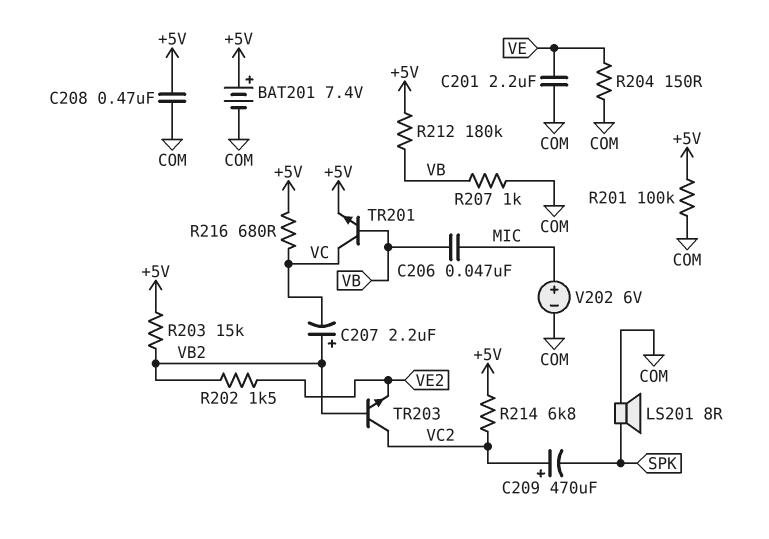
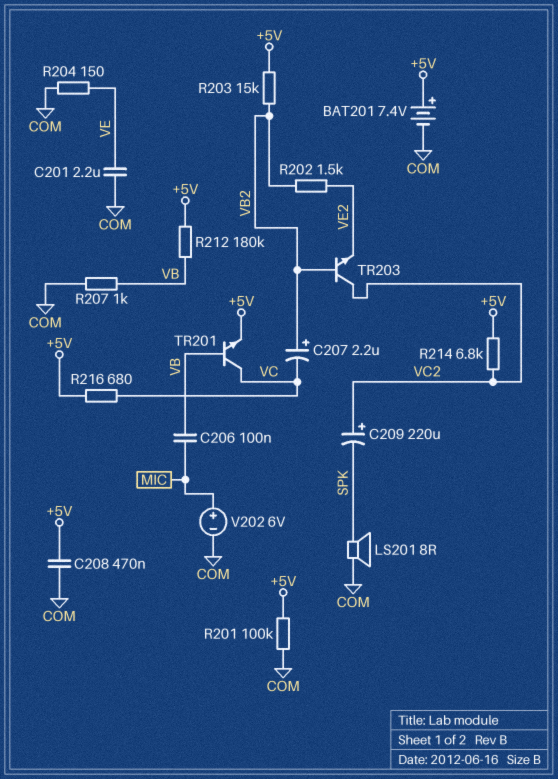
C206: 47nF (MIC, VB) -> 100nF (MIC, VB)
C209: 470uF (plus VC2, minus SPK) -> 220uF (plus VC2, minus SPK)

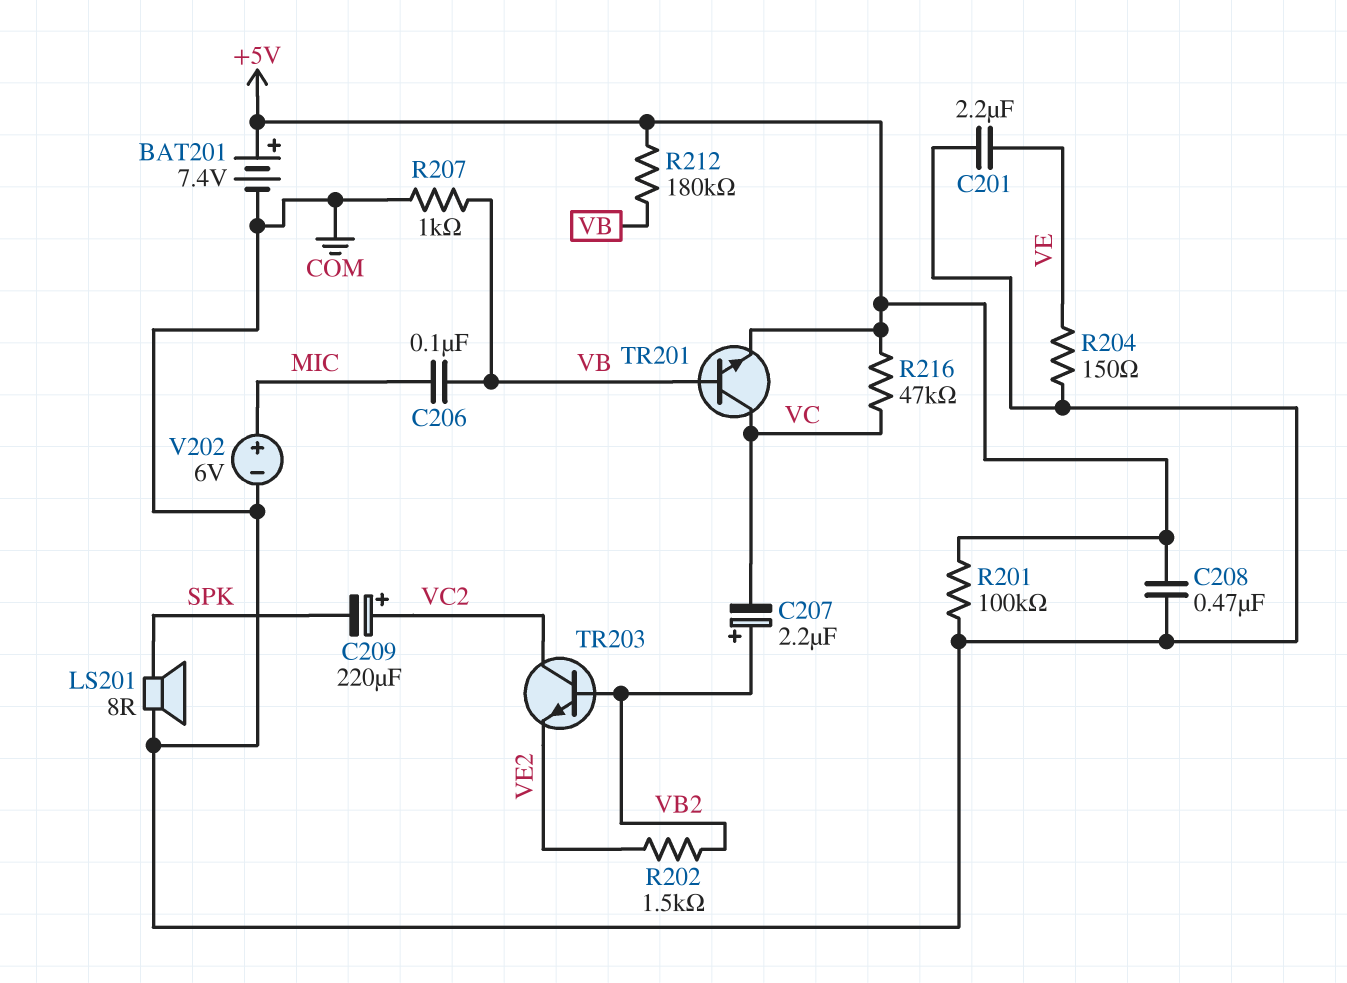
R203: 15k (+5V, VB2) -> none
R214: 6.8k (+5V, VC2) -> none
R216: 680 (+5V, VC) -> 47k (+5V, VC)

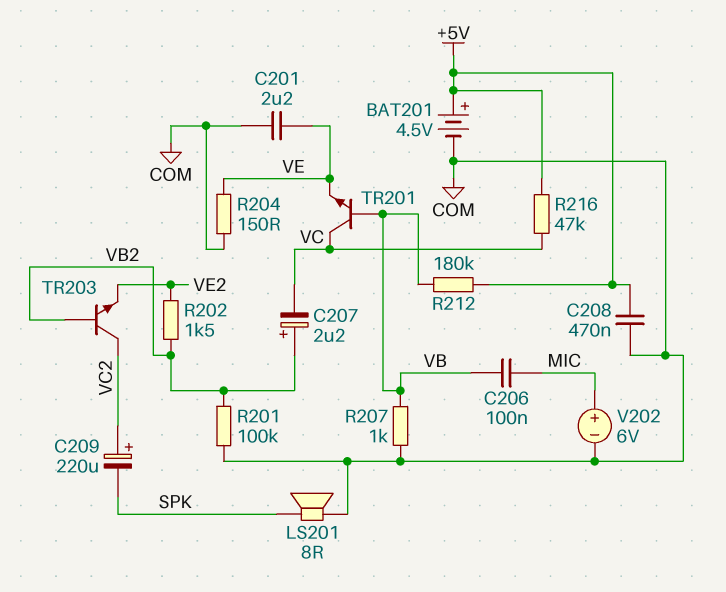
BAT201: 7.4V (plus +5V, minus COM) -> 4.5V (plus +5V, minus COM)
R201: 100k (+5V, COM) -> 100k (COM, VB2)
TR201: NPN (B VB, C VC, E +5V) -> NPN (B VB, C VC, E VE)

